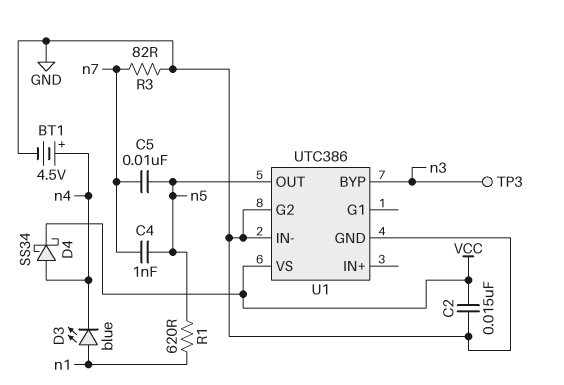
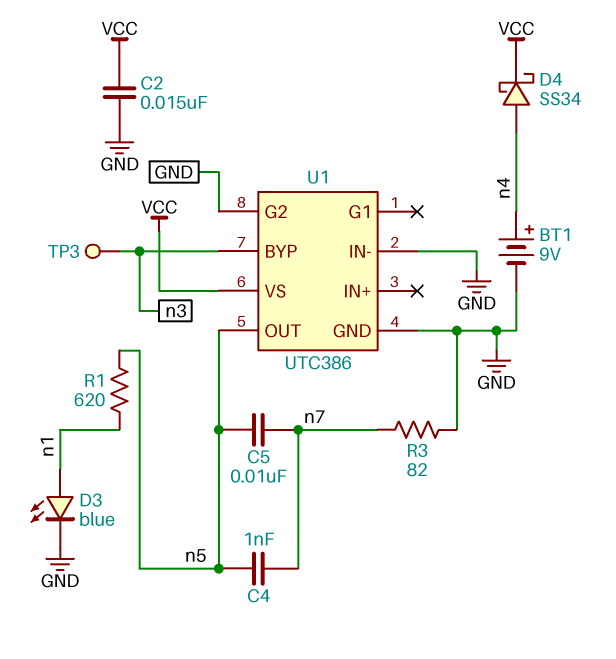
BT1: 4.5V (plus n4, minus GND) -> 9V (plus n4, minus GND)
D3: LED blue (A n1, K n4) -> LED blue (A n1, K GND)

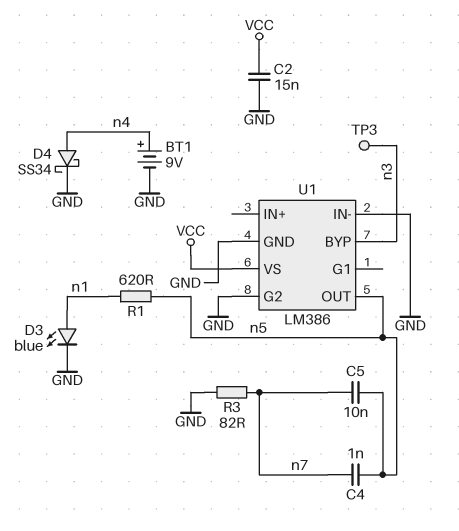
D4: schottky SS34 (A n4, K VCC) -> schottky SS34 (A n4, K GND)
U1: UTC386 -> LM386

